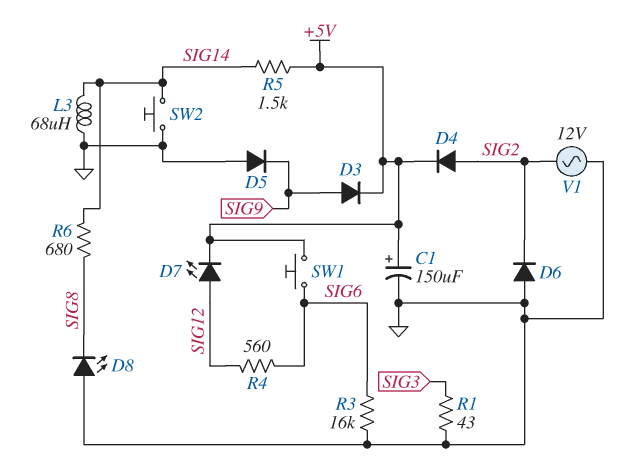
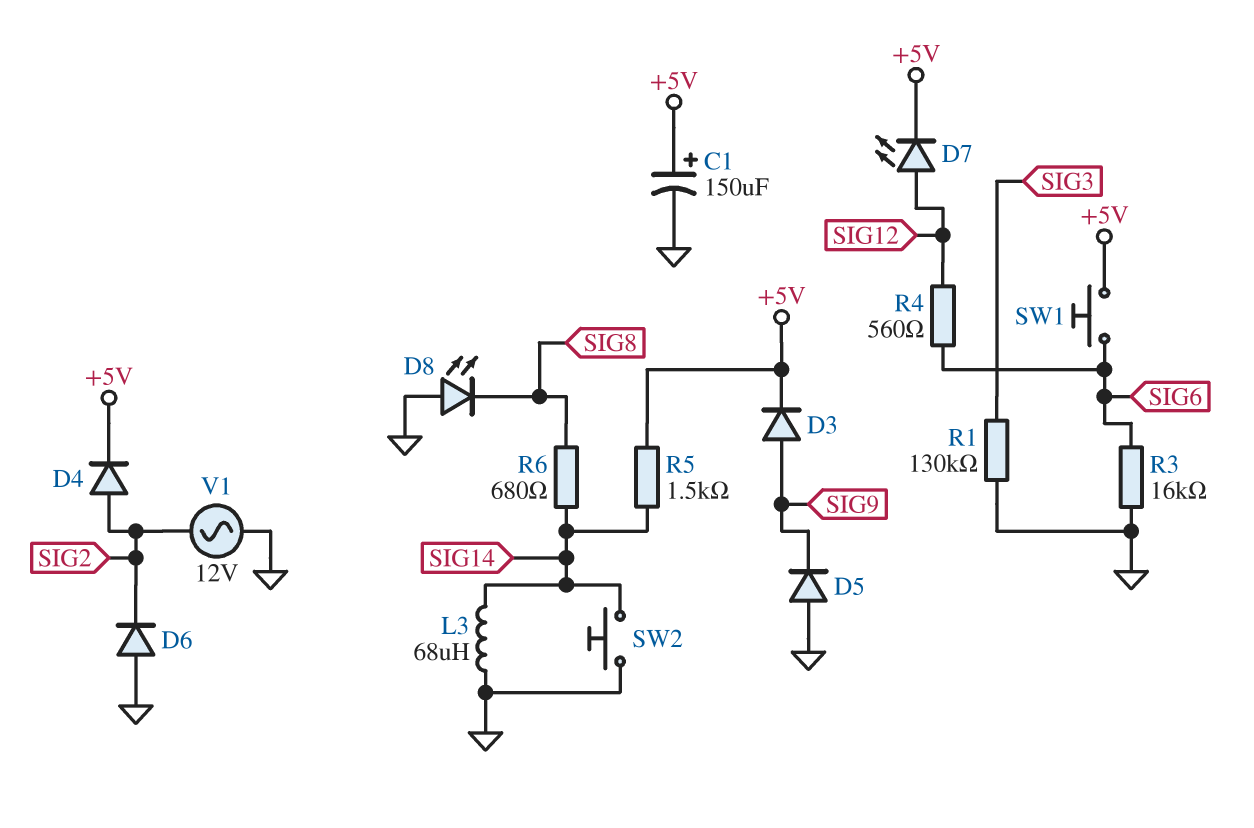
R1: 43 (GND, SIG3) -> 130k (GND, SIG3)

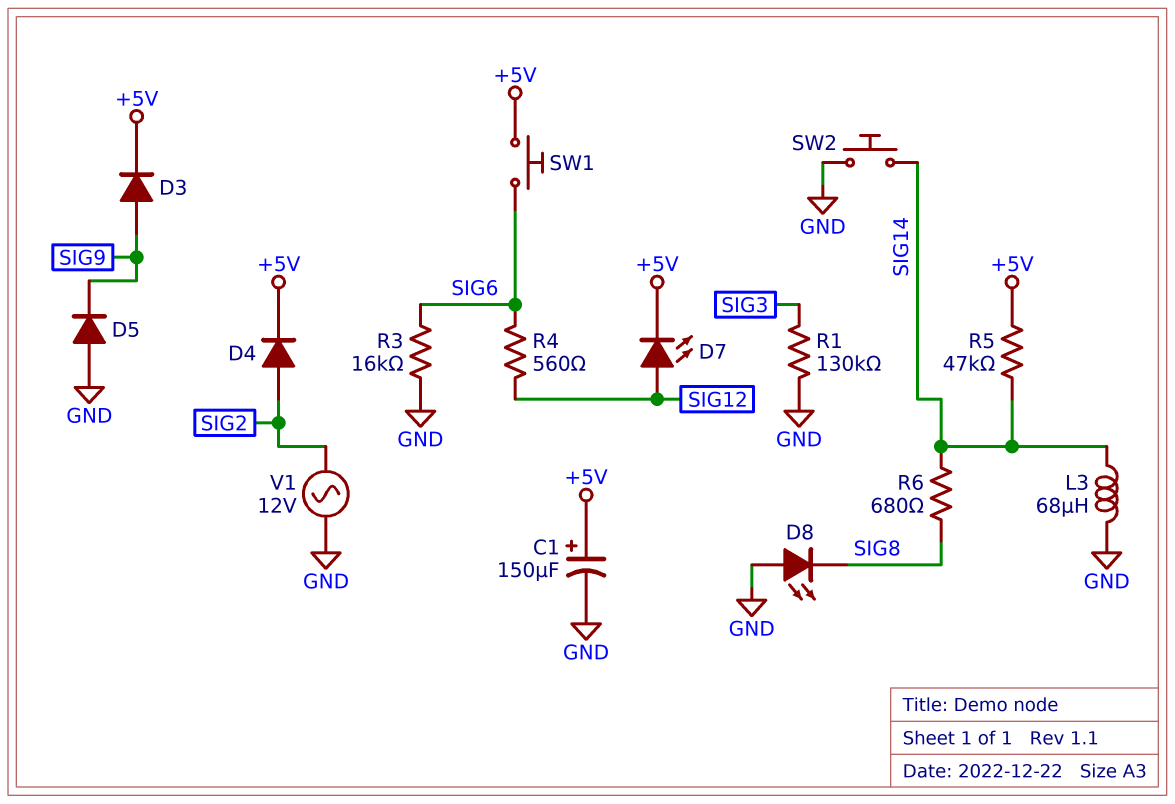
D6: diode (A GND, K SIG2) -> none
R5: 1.5k (+5V, SIG14) -> 47k (+5V, SIG14)

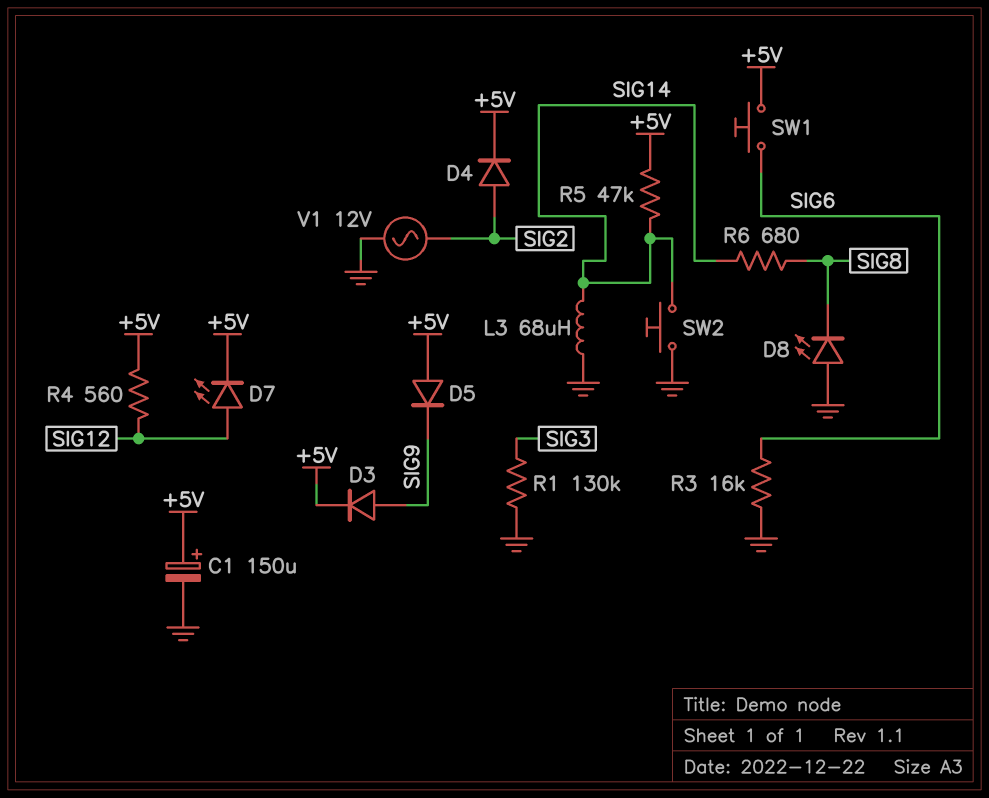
D5: diode (A GND, K SIG9) -> diode (A +5V, K SIG9)
R4: 560 (SIG6, SIG12) -> 560 (+5V, SIG12)

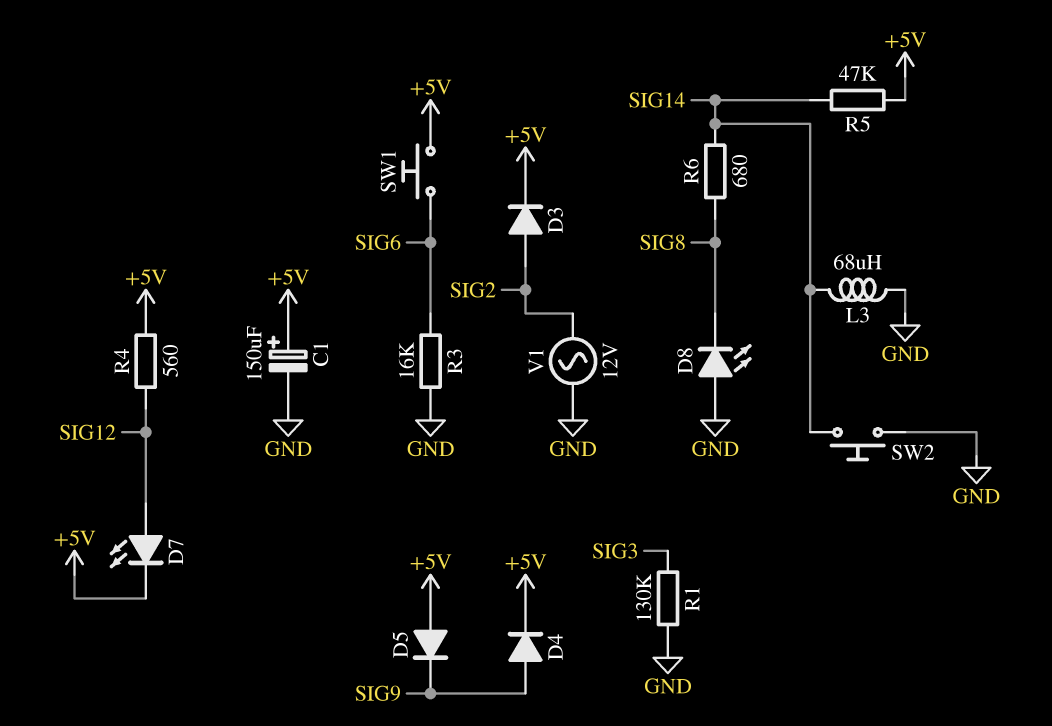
D3: diode (A SIG9, K +5V) -> diode (A SIG2, K +5V)
D4: diode (A SIG2, K +5V) -> diode (A SIG9, K +5V)

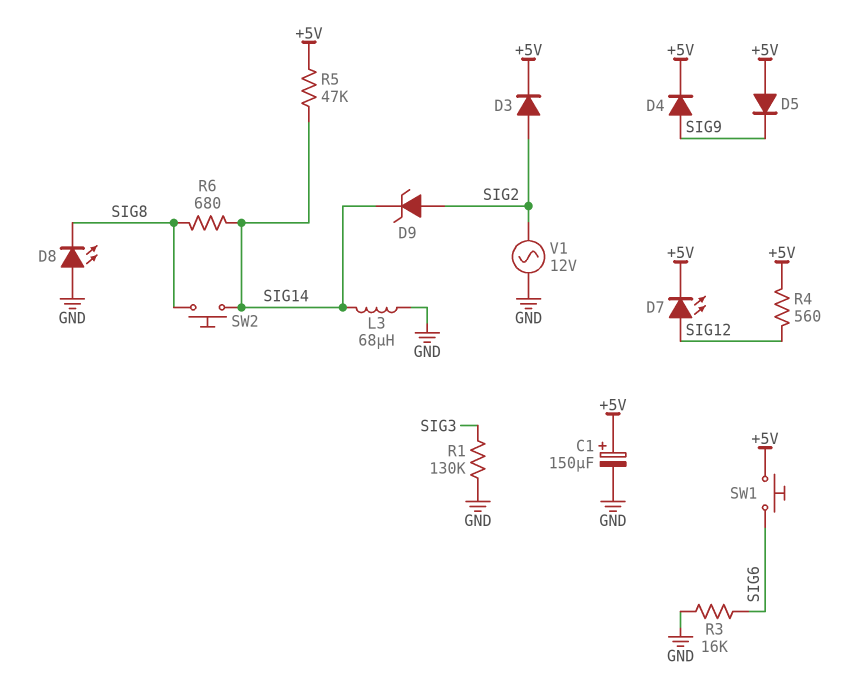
D9: none -> zener (A SIG2, K SIG14)
SW2: button (GND, SIG14) -> button (SIG8, SIG14)

